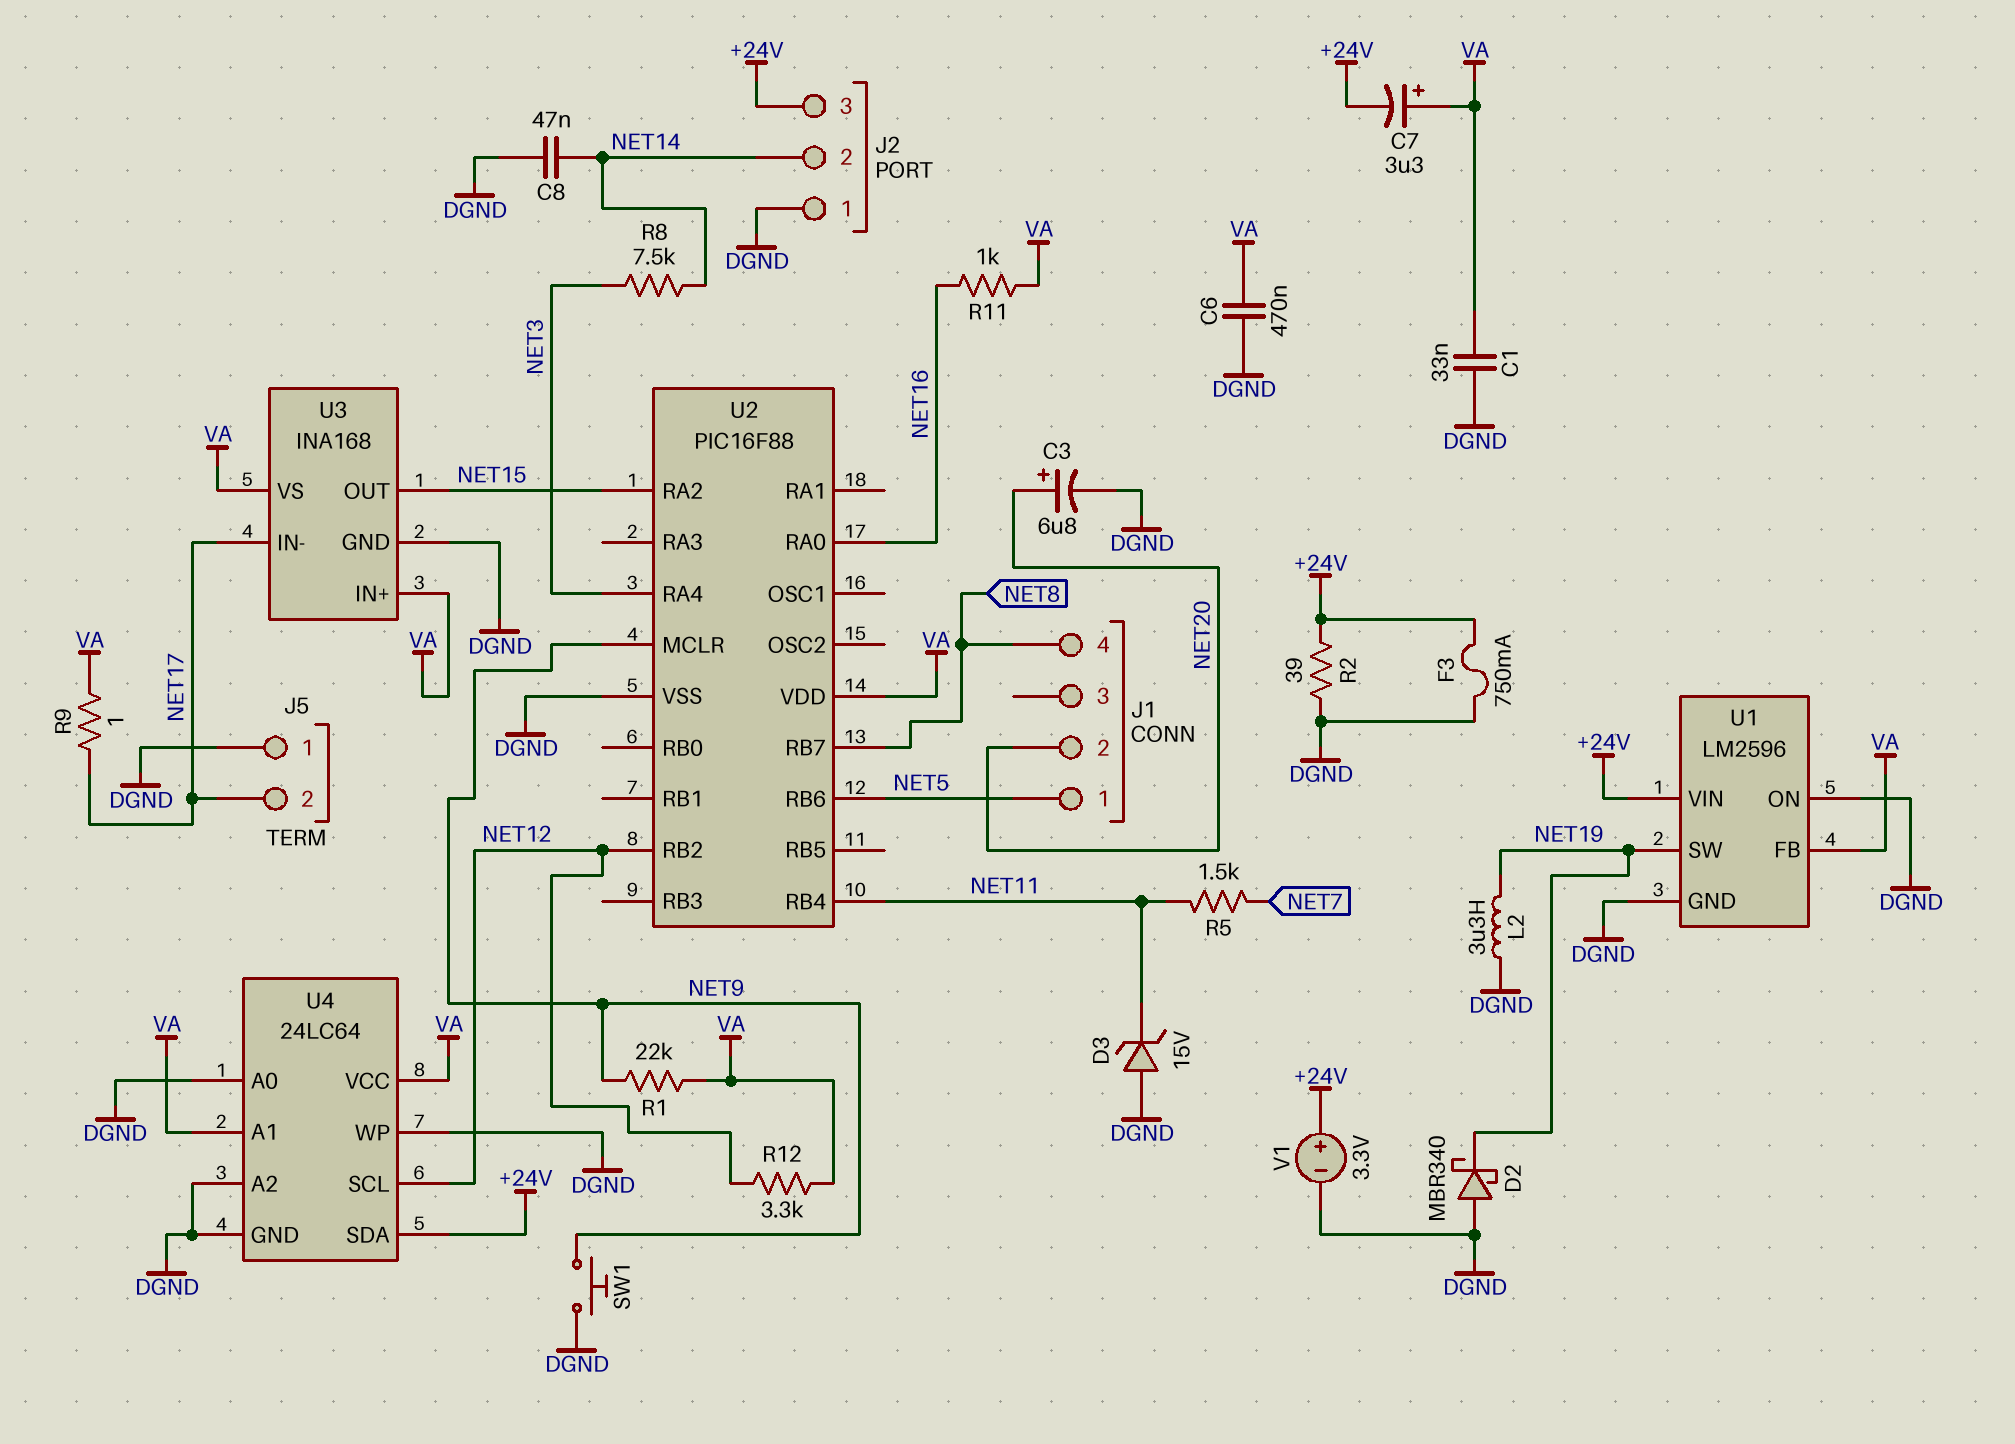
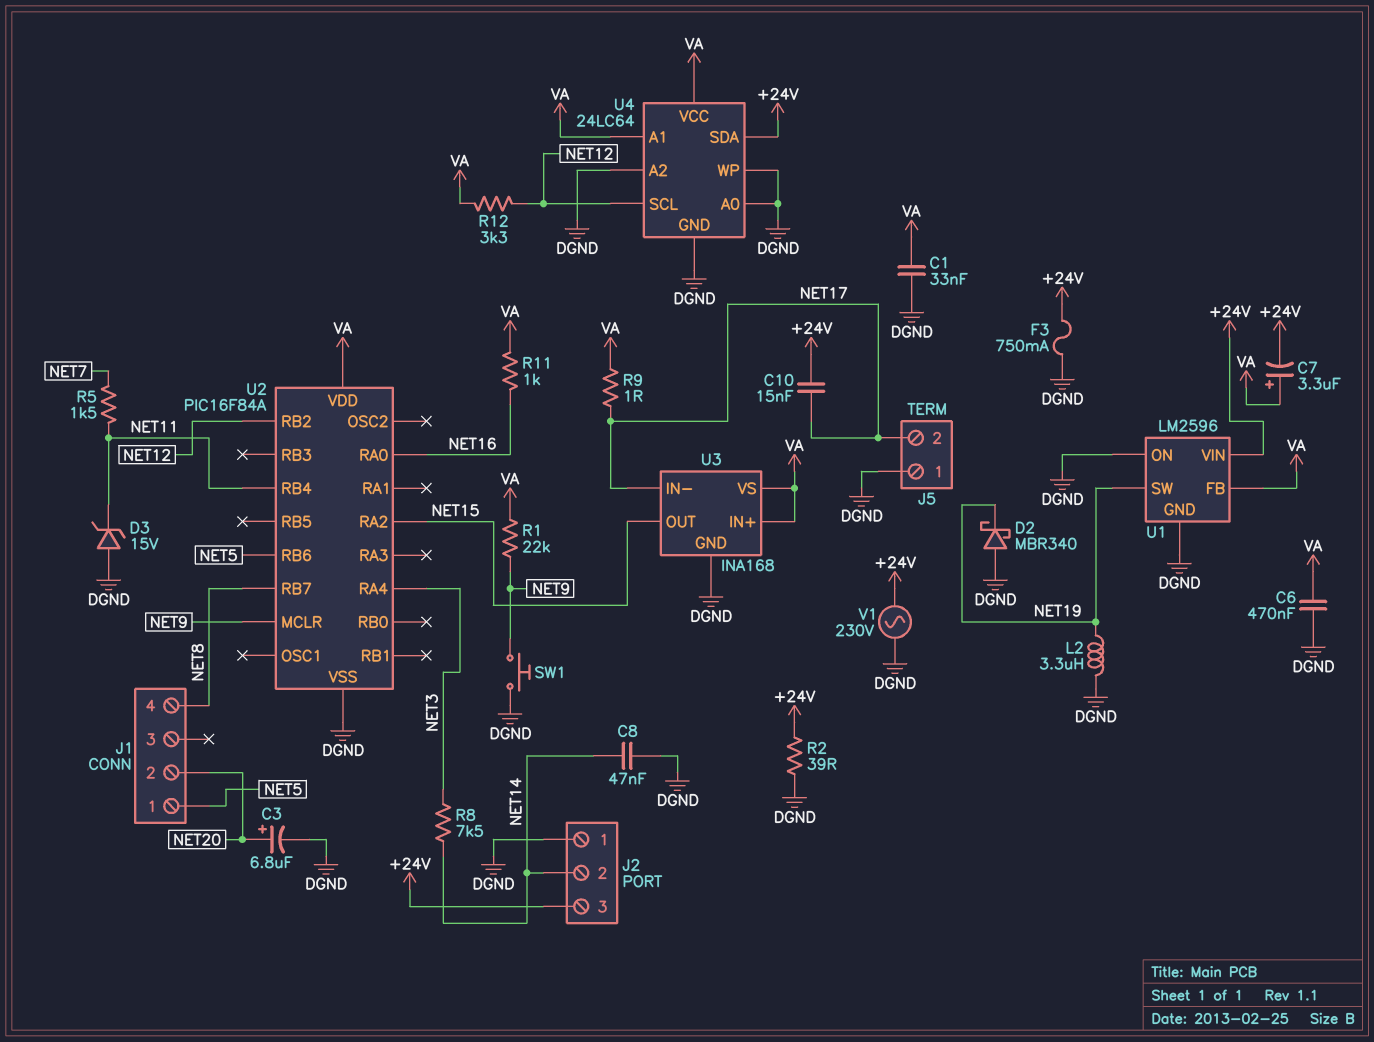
C10: none -> 15nF (+24V, NET17)
U2: PIC16F88 -> PIC16F84A
V1: 3.3V (plus +24V, minus DGND) -> AC 230V (+24V, DGND)

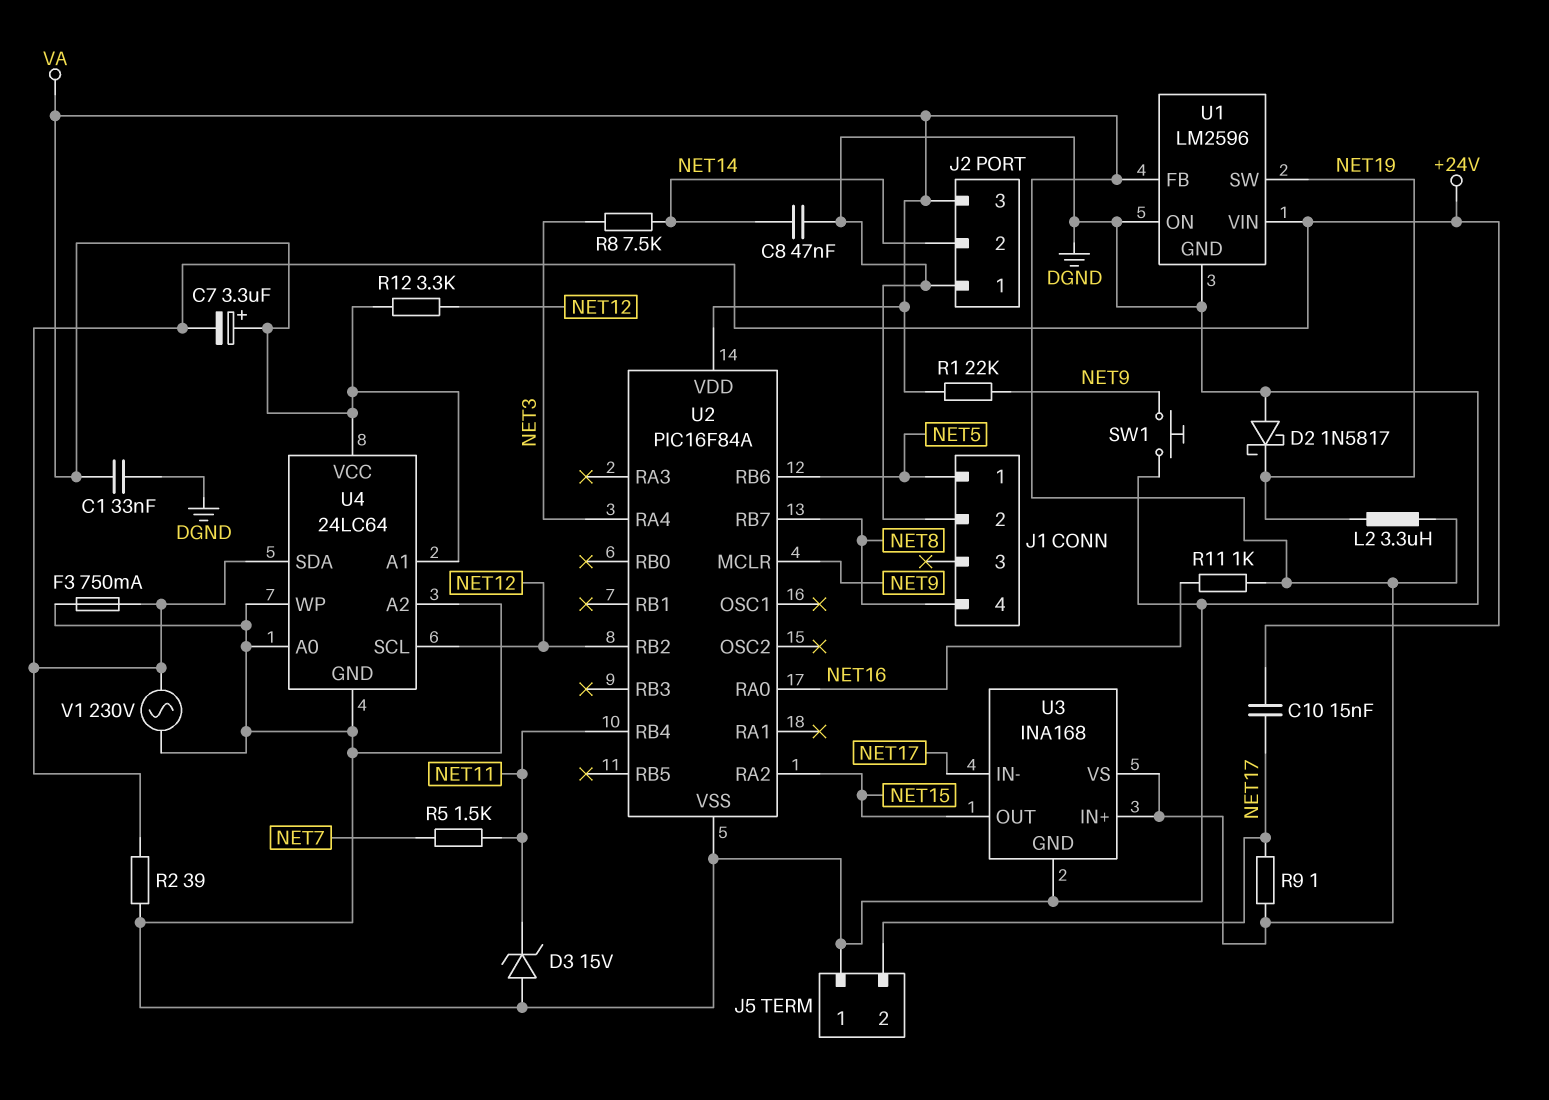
C3: 6.8uF (plus NET20, minus DGND) -> none
C6: 470nF (DGND, VA) -> none
D2: schottky MBR340 (A DGND, K NET19) -> schottky 1N5817 (A DGND, K NET19)
J1 pin 2: NET20 -> DGND
J2 pin 3: +24V -> VA
L2: 3.3uH (DGND, NET19) -> 3.3uH (NET19, VA)

